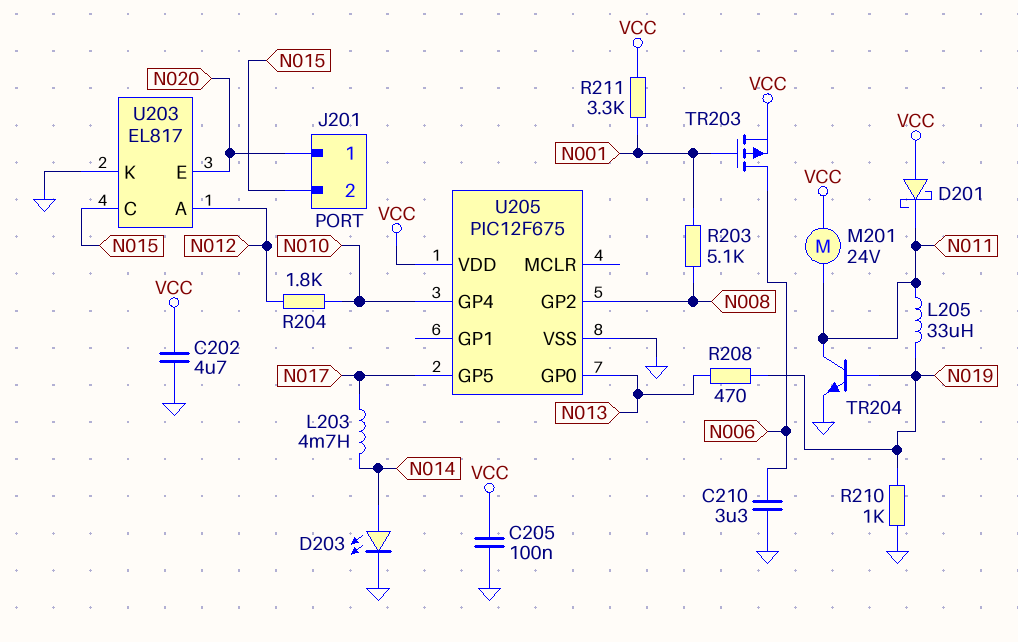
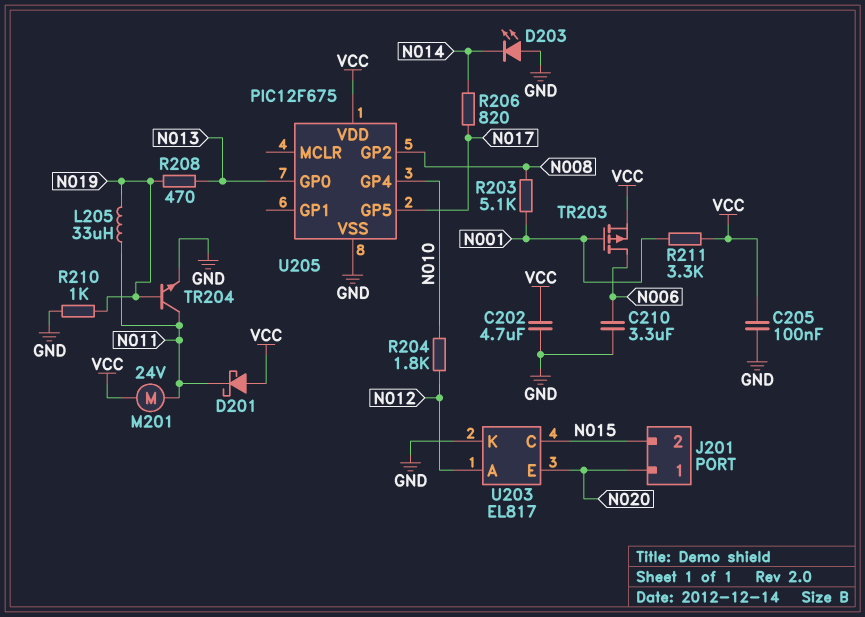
D203: LED (A N014, K GND) -> LED (A GND, K N014)
L203: 4.7mH (N014, N017) -> none
R206: none -> 820 (N014, N017)

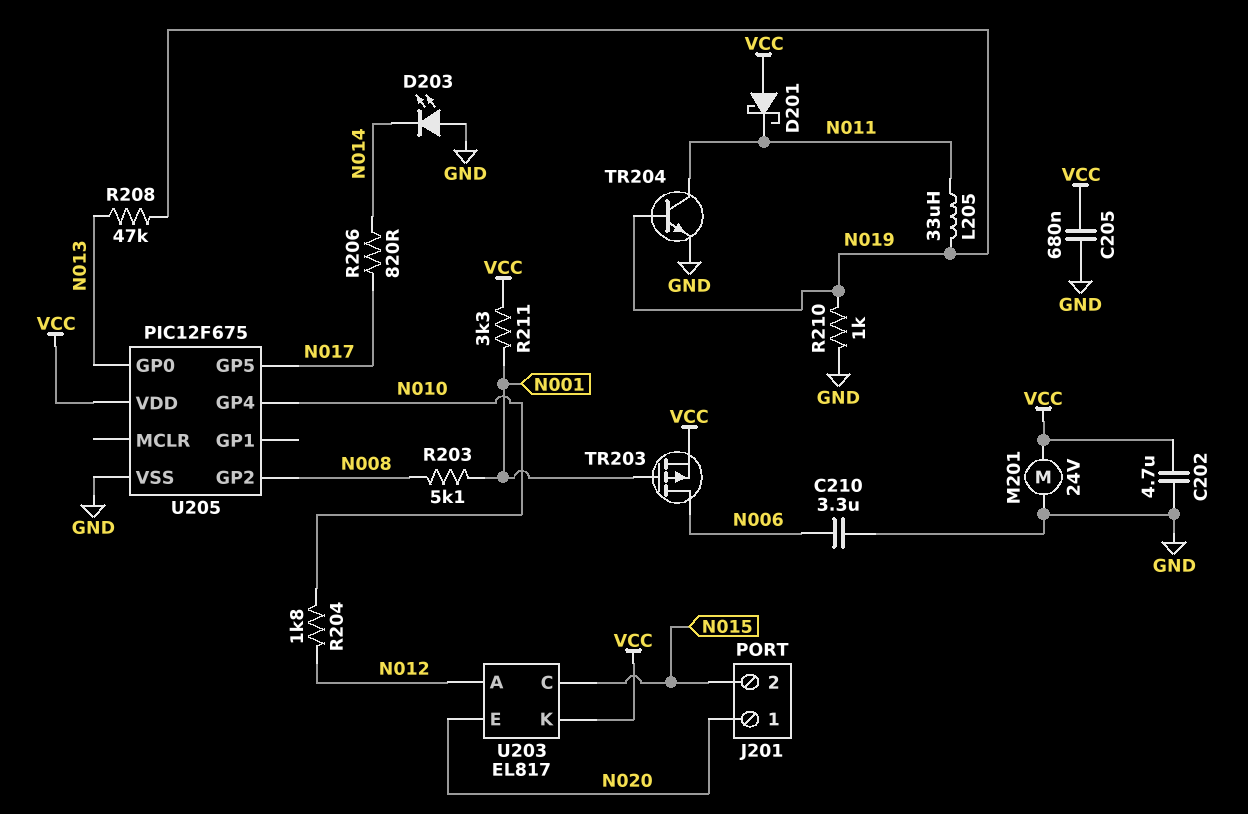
C205: 100nF (GND, VCC) -> 680nF (GND, VCC)
M201: motor 24V (N011, VCC) -> motor 24V (GND, VCC)
R208: 470 (N013, N019) -> 47k (N013, N019)
U203 pin K: GND -> VCC

